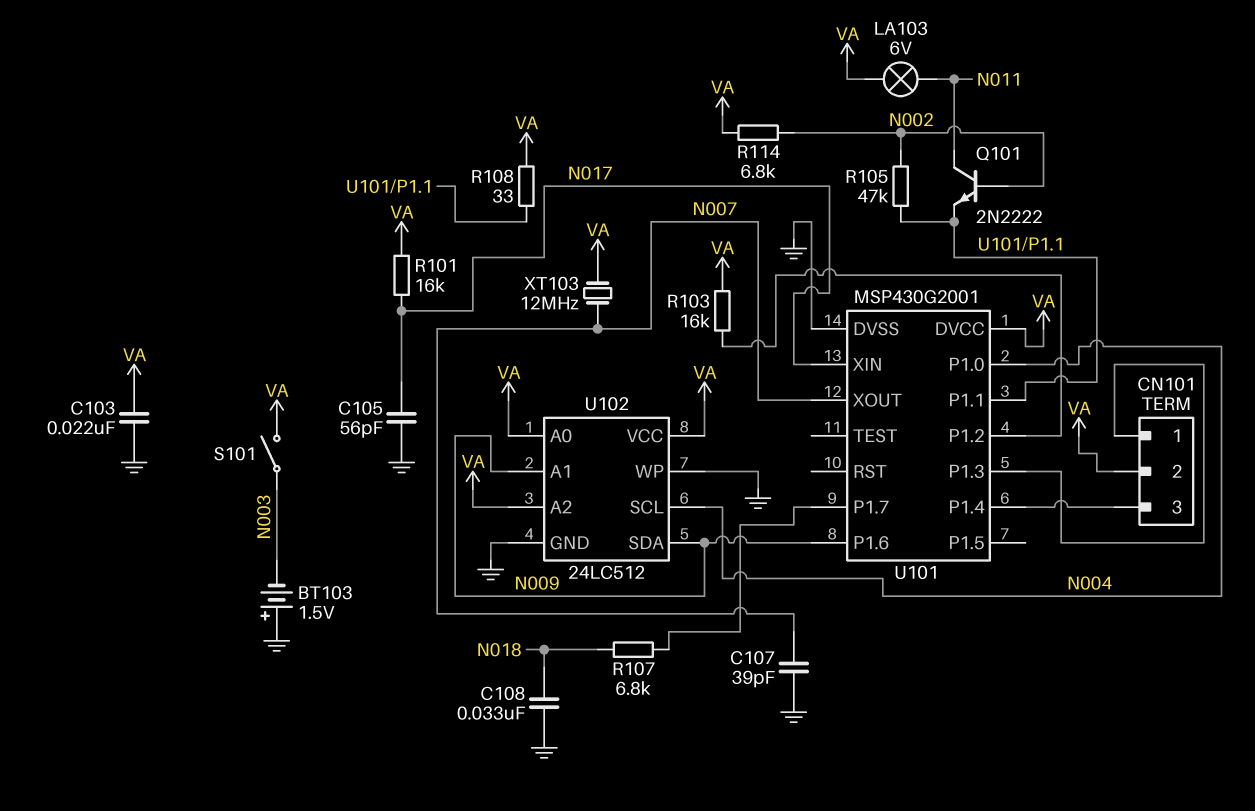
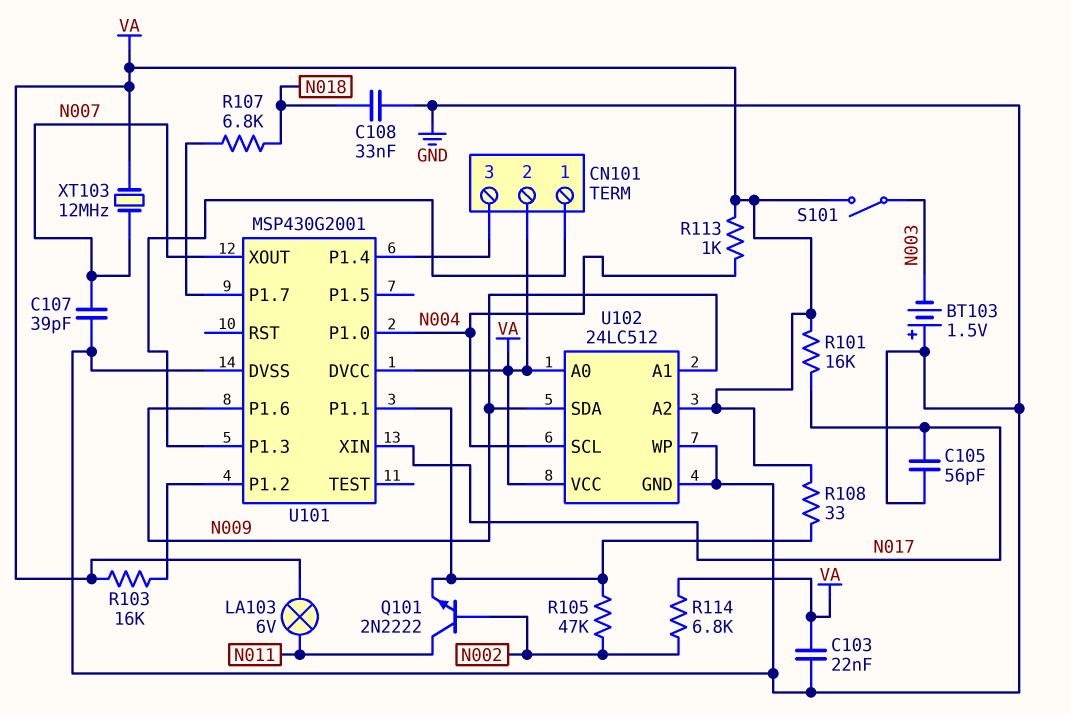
R113: none -> 1k (N004, VA)

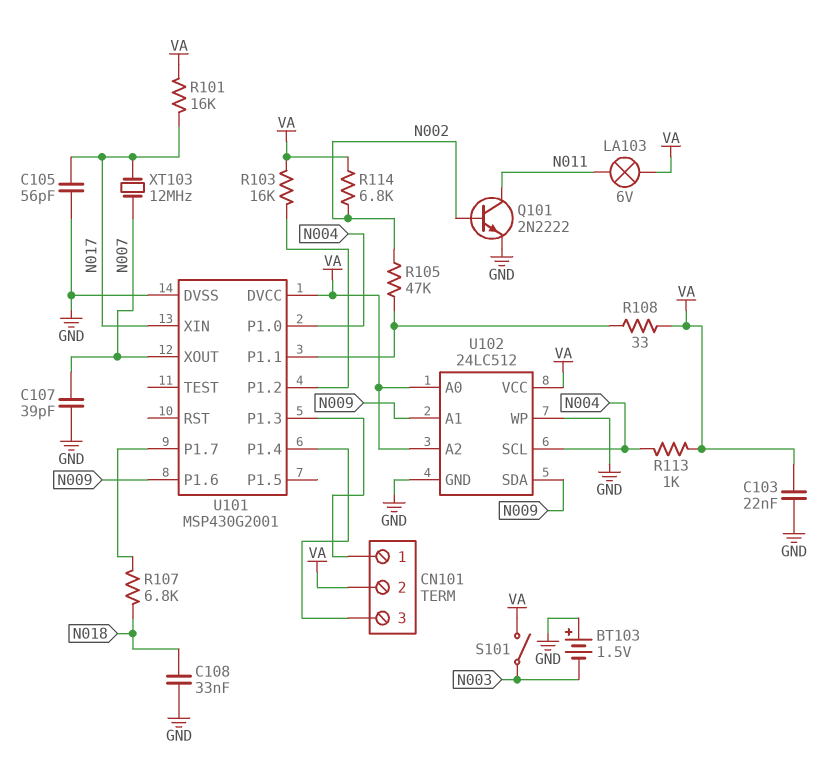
Q101: NPN 2N2222 (B N002, C N011, E U101/P1.1) -> NPN 2N2222 (B N002, C N011, E GND)
XT103: 12MHz (N007, VA) -> 12MHz (N007, N017)

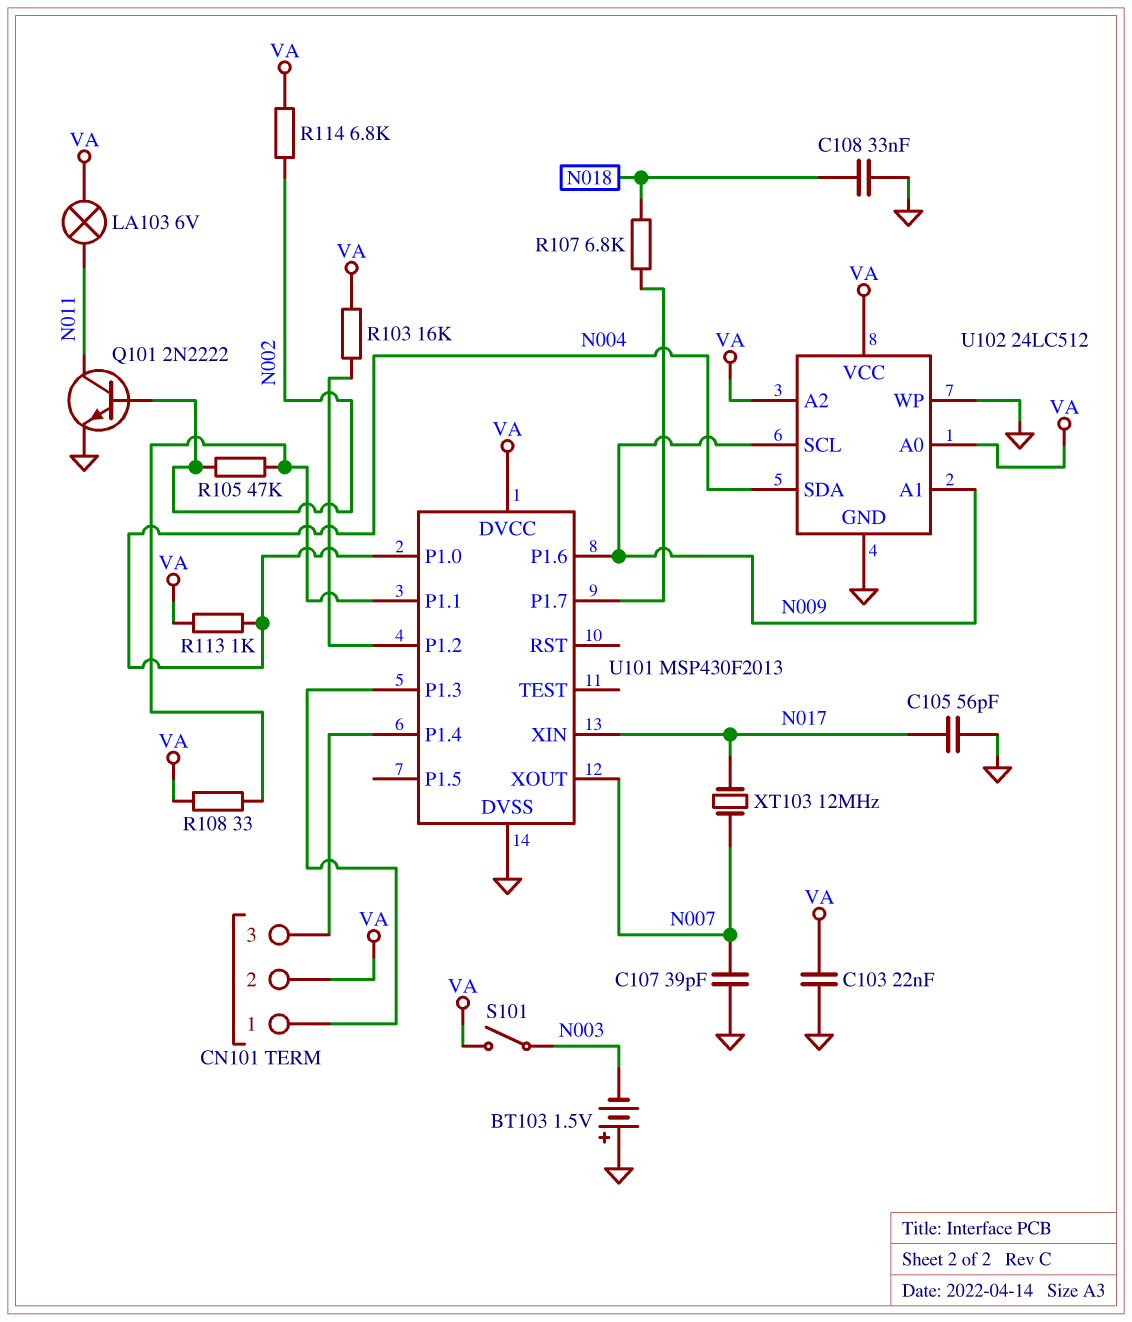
R101: 16k (N017, VA) -> none
U101: MSP430G2001 -> MSP430F2013
U102 pin SCL: N004 -> N009
U102 pin SDA: N009 -> N004

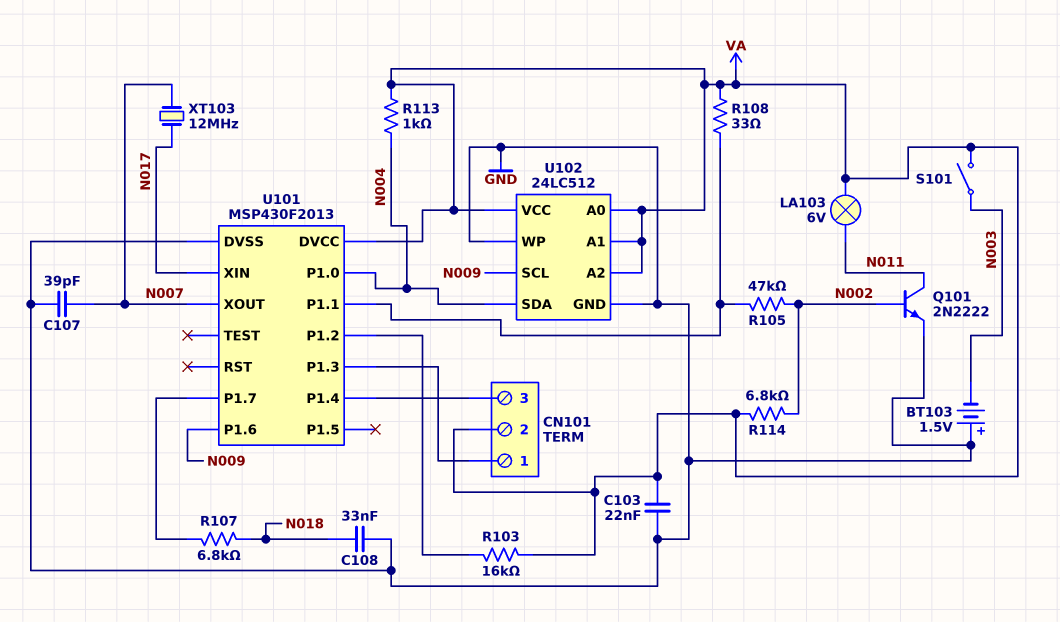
C105: 56pF (GND, N017) -> none
U102 pin A1: N009 -> VA

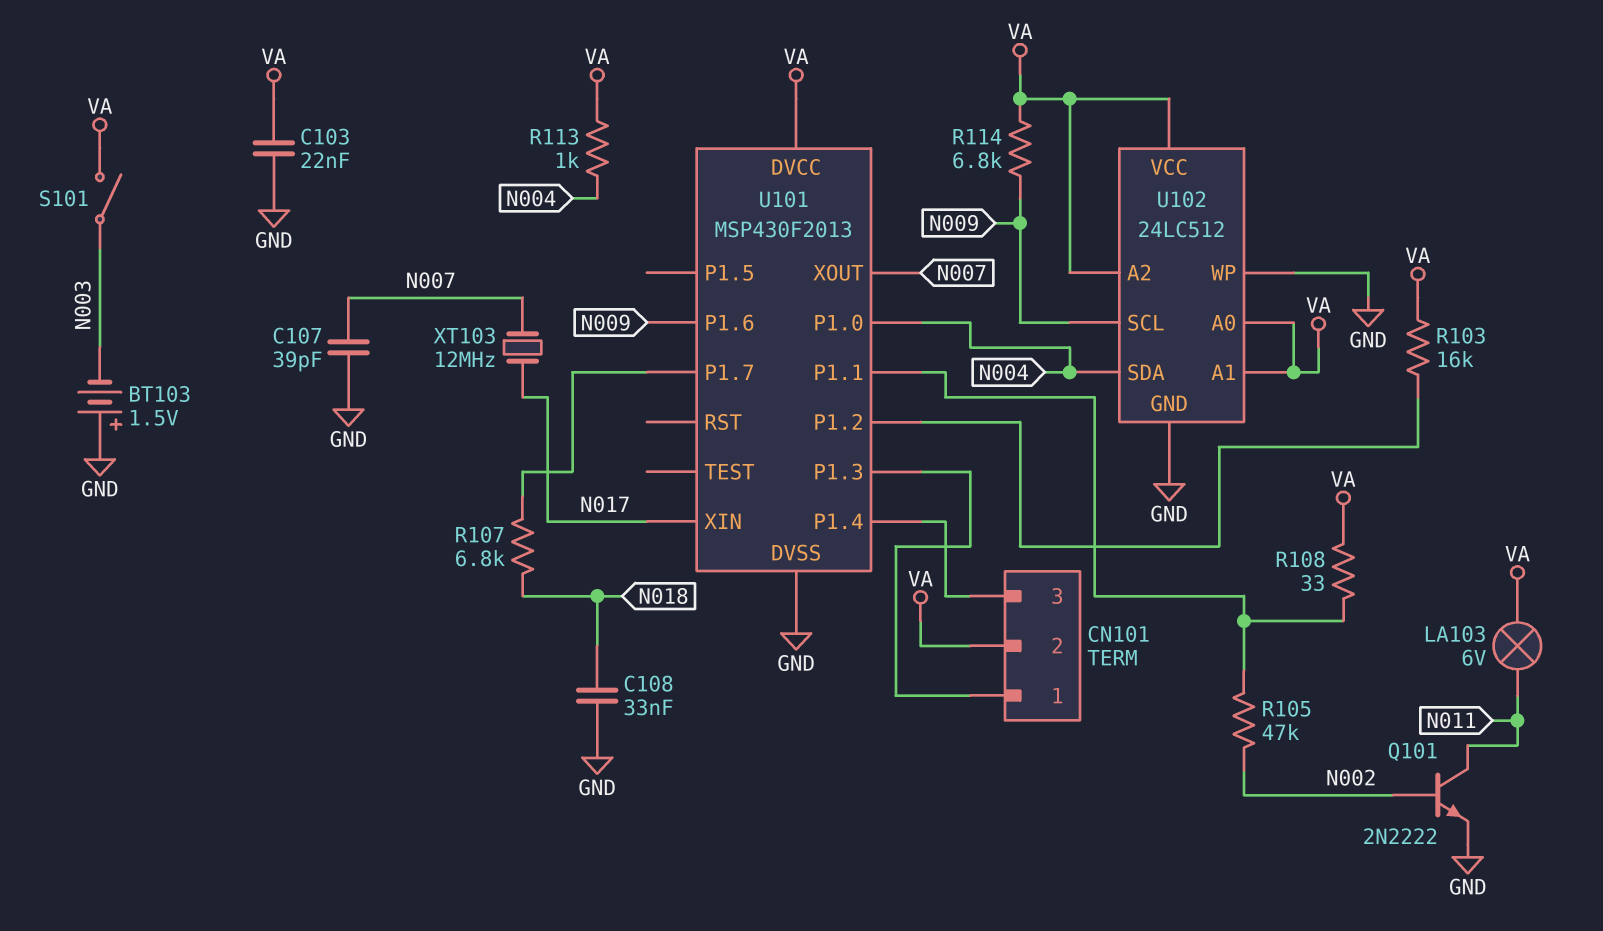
R114: 6.8k (N002, VA) -> 6.8k (N009, VA)

